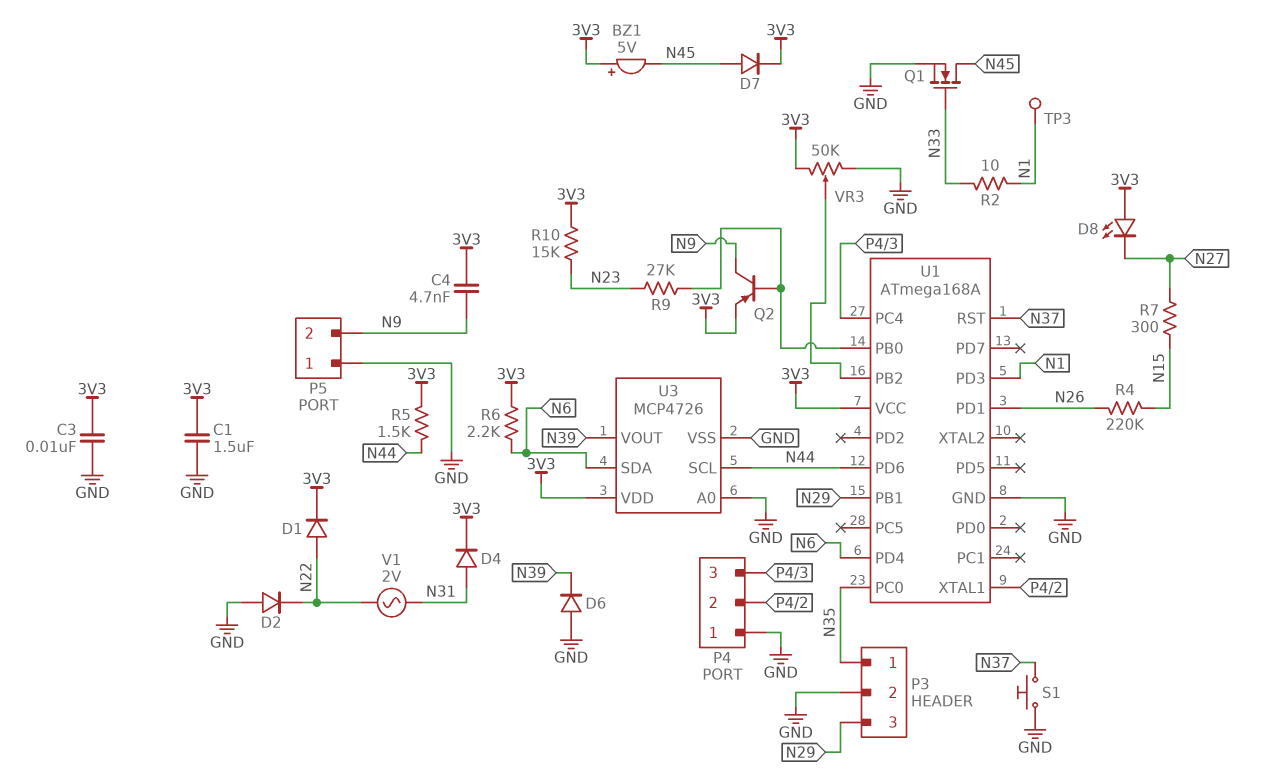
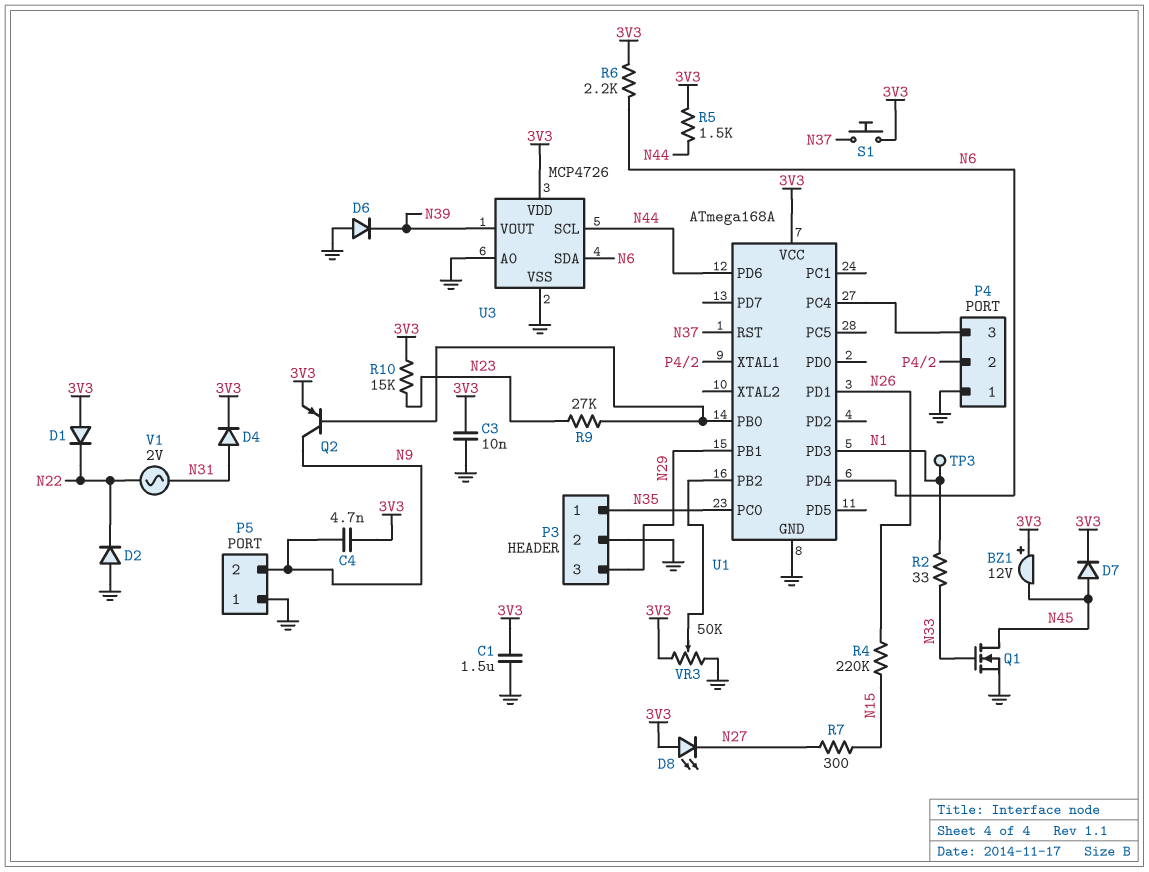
BZ1: buzzer 5V (plus 3V3, minus N45) -> buzzer 12V (plus 3V3, minus N45)
D1: diode (A N22, K 3V3) -> diode (A 3V3, K N22)
R2: 10 (N1, N33) -> 33 (N1, N33)
S1: button (GND, N37) -> button (3V3, N37)

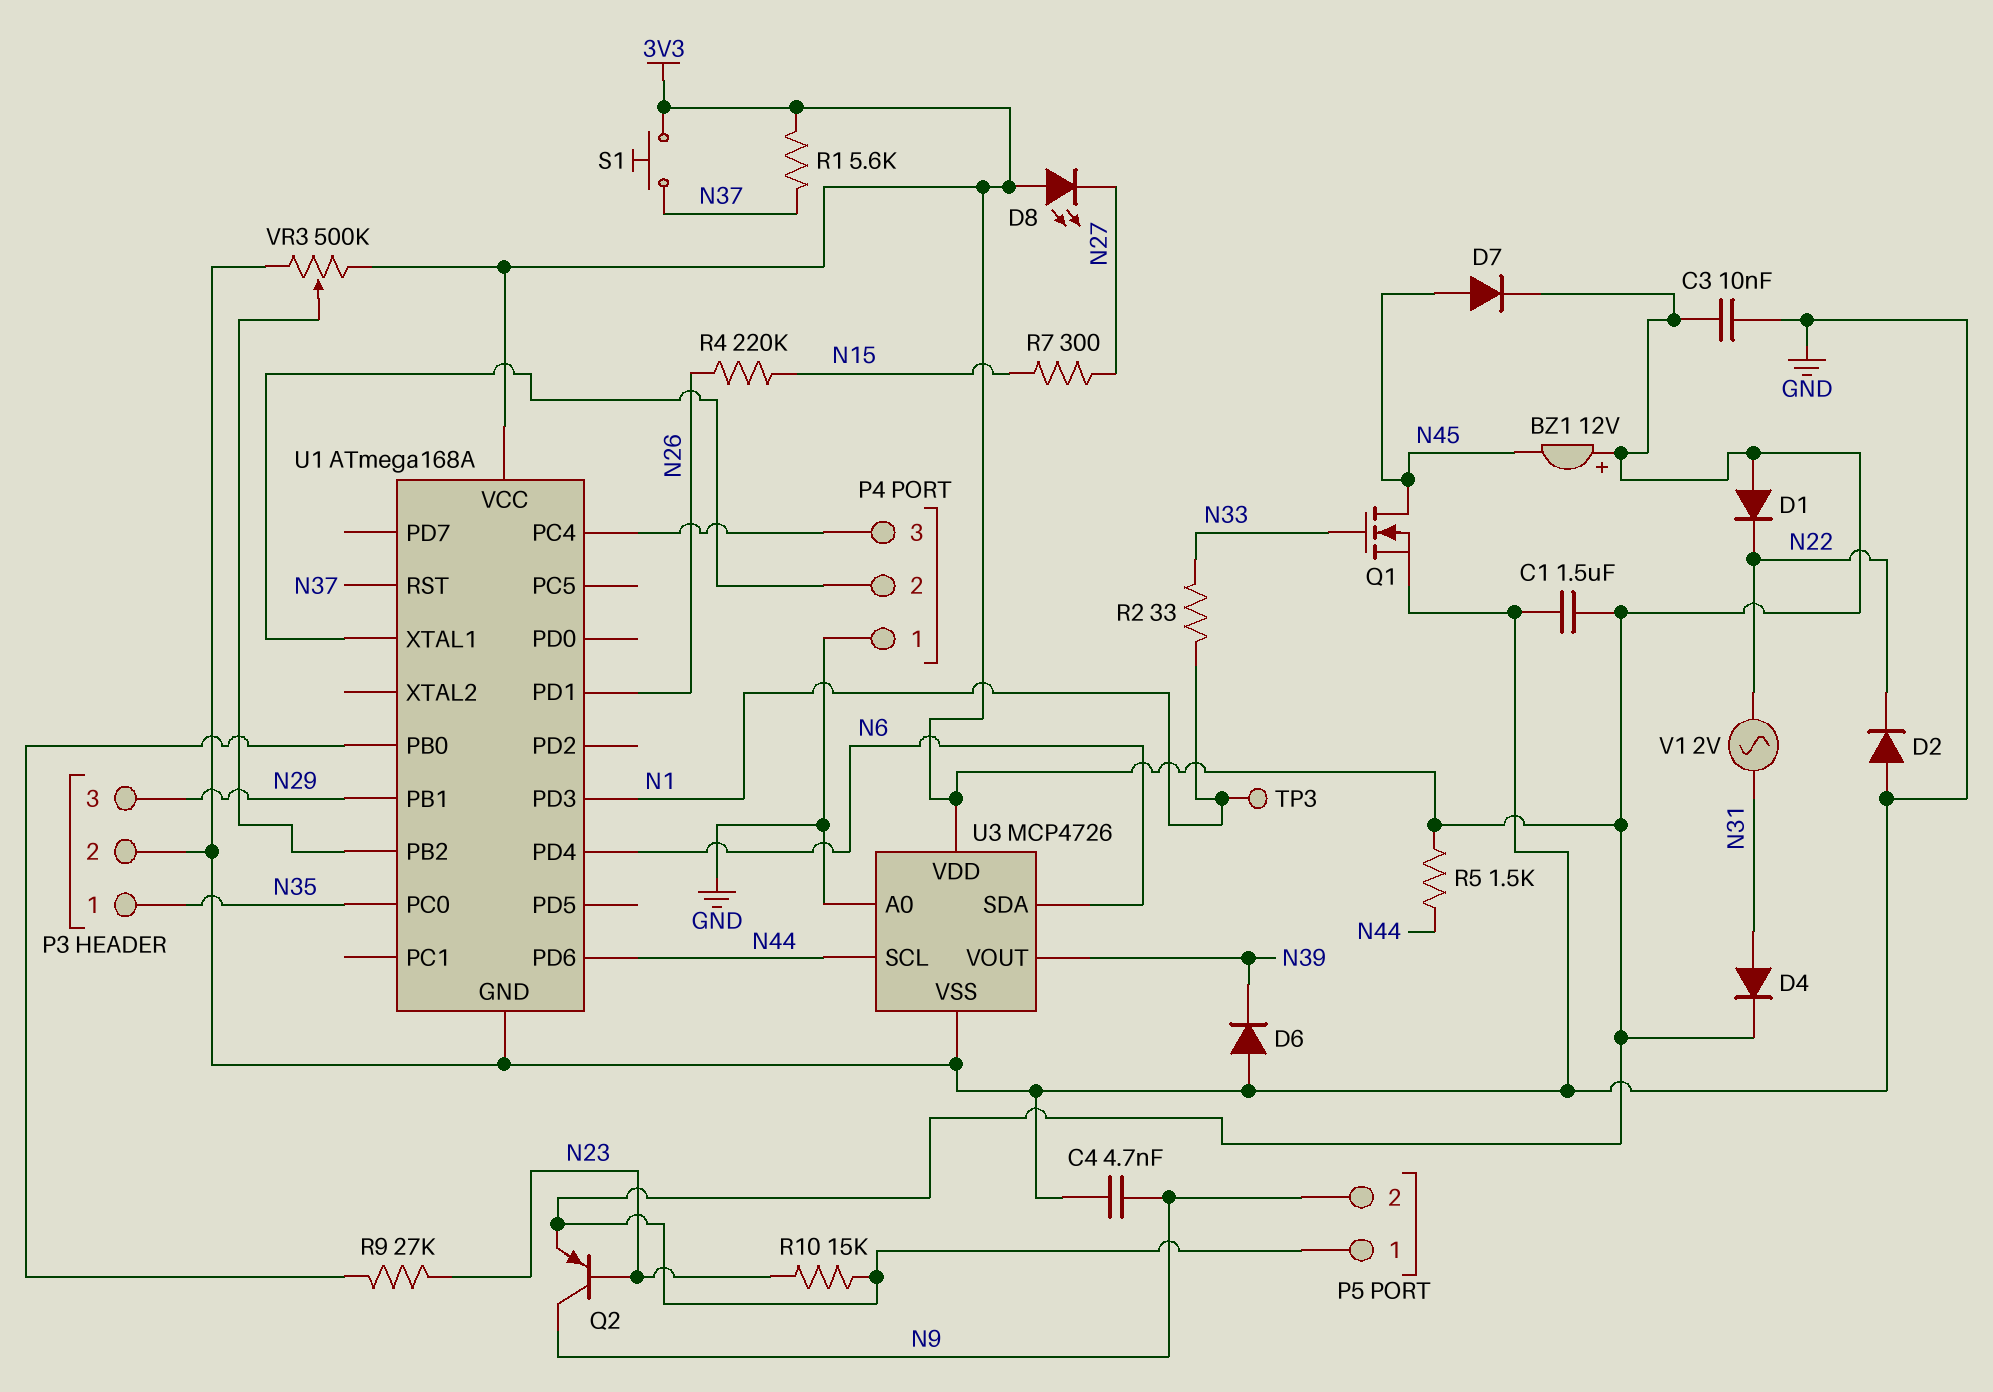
C4: 4.7nF (3V3, N9) -> 4.7nF (GND, N9)
P5 pin 1: GND -> 3V3
Q2: PNP (B U1/PB0, C N9, E 3V3) -> PNP (B N23, C N9, E 3V3)
R1: none -> 5.6k (3V3, N37)
R6: 2.2k (3V3, N6) -> none
VR3: 50k (3V3, GND, wiper U1/PB2) -> 500k (3V3, GND, wiper U1/PB2)

